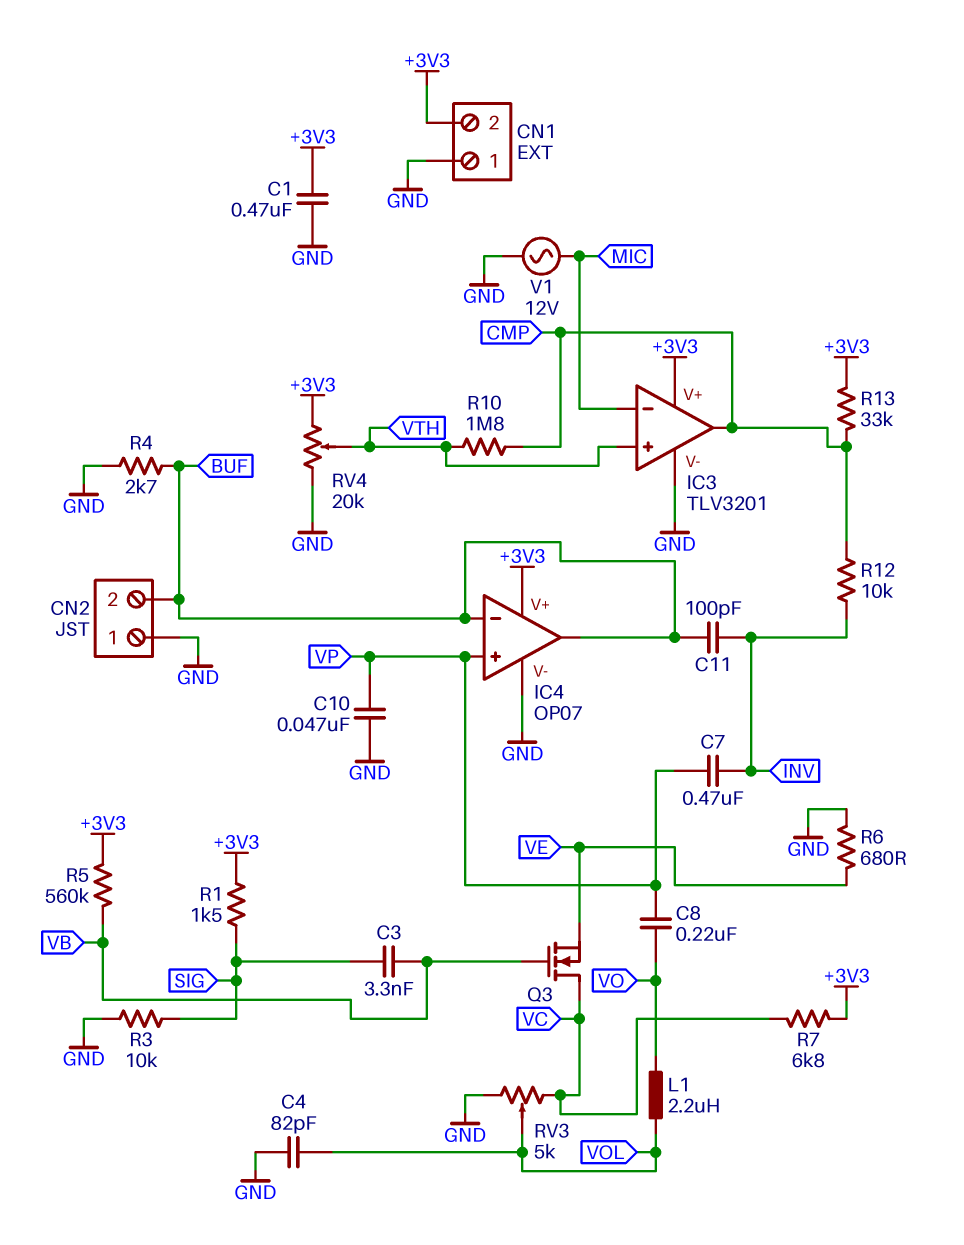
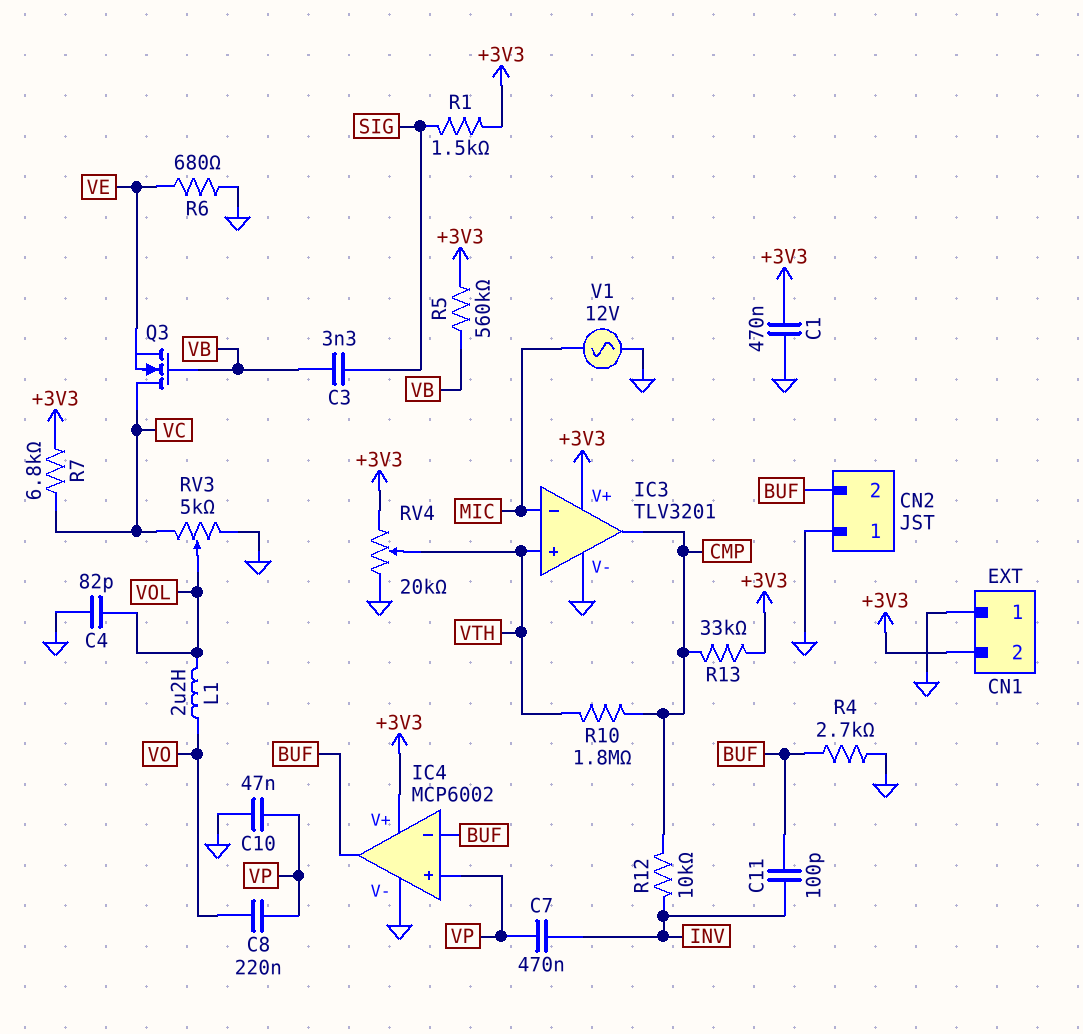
IC4: OP07 -> MCP6002
R3: 10k (GND, SIG) -> none

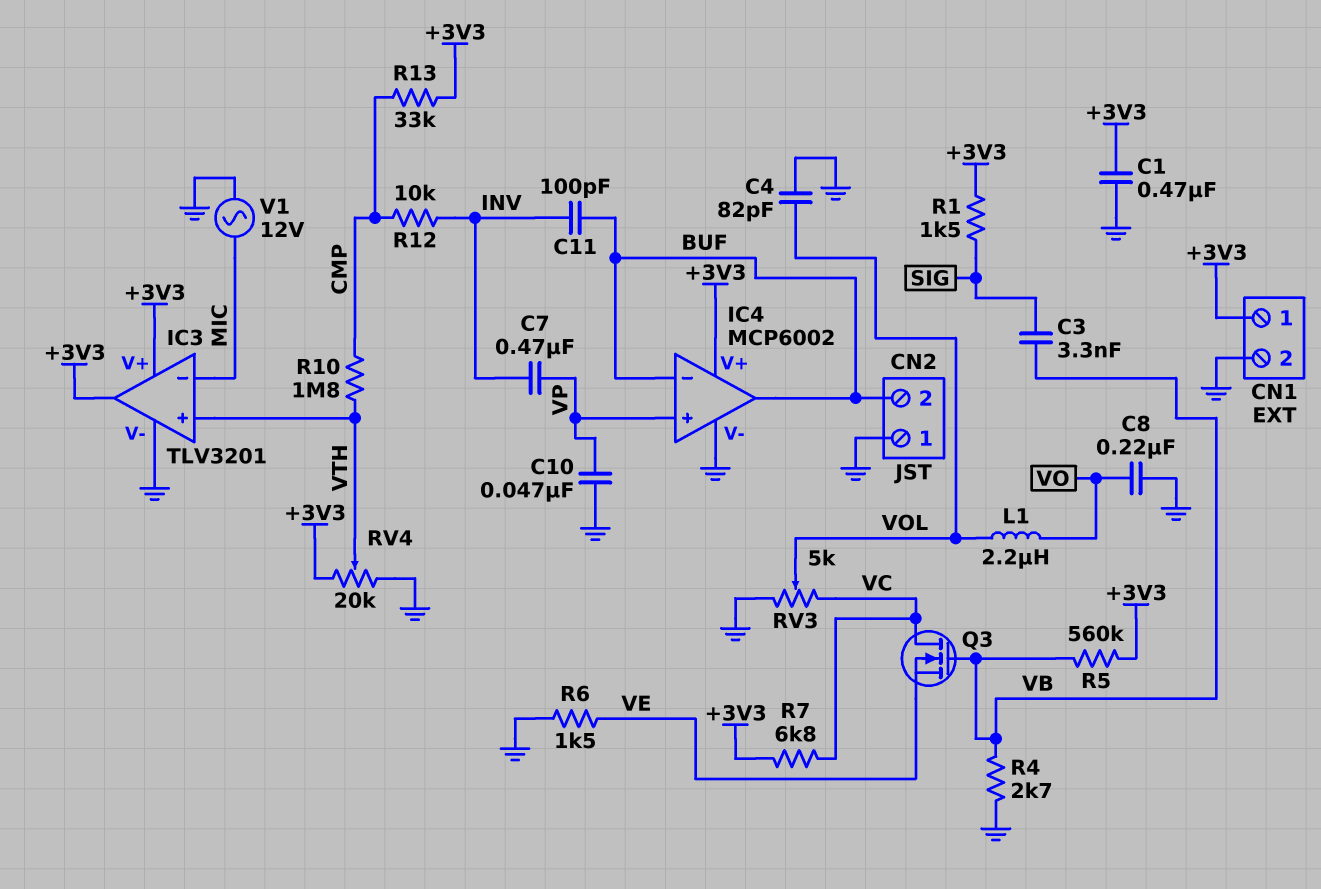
C8: 220nF (VO, VP) -> 220nF (GND, VO)
CN1 pin 1: GND -> +3V3
CN1 pin 2: +3V3 -> GND
IC3 pin out: CMP -> +3V3
R4: 2.7k (BUF, GND) -> 2.7k (GND, VB)
R6: 680 (GND, VE) -> 1.5k (GND, VE)

